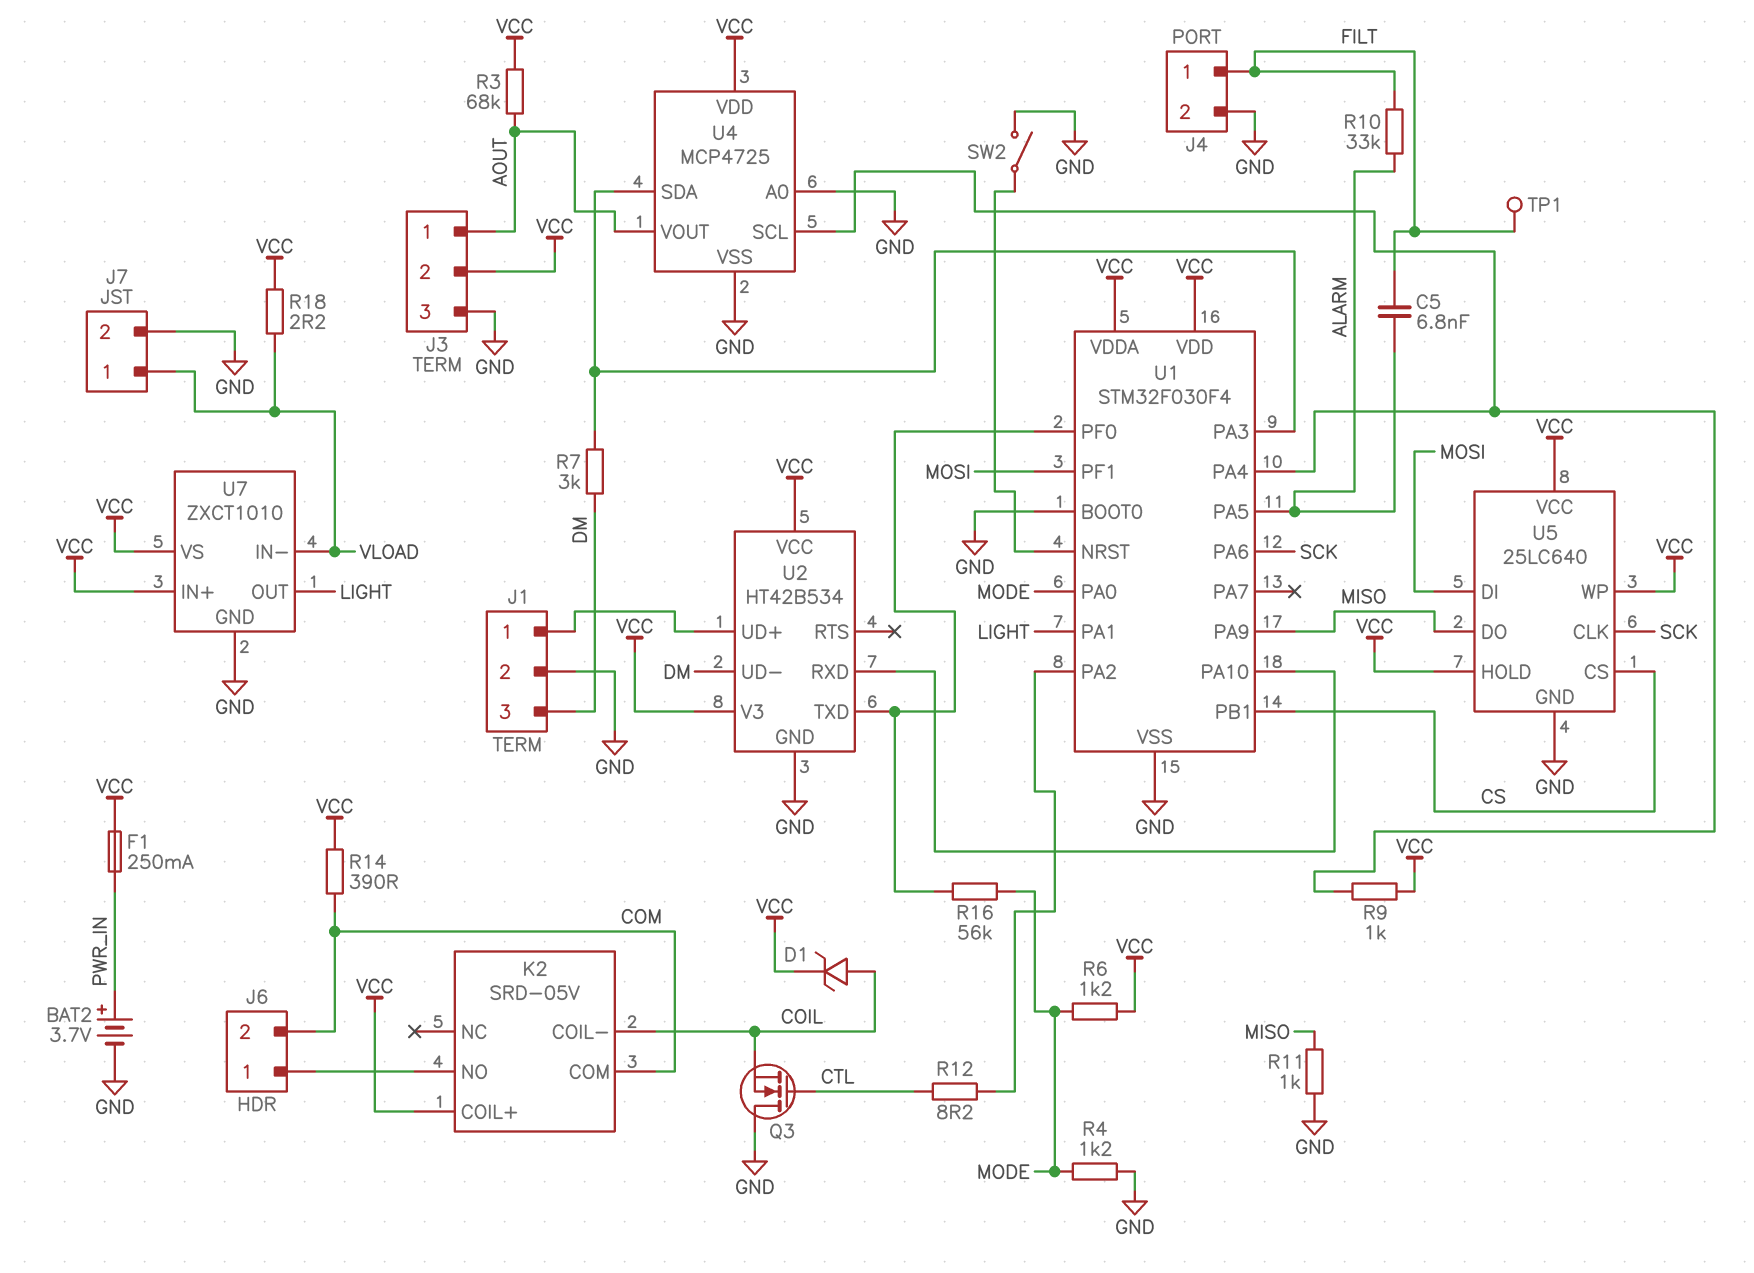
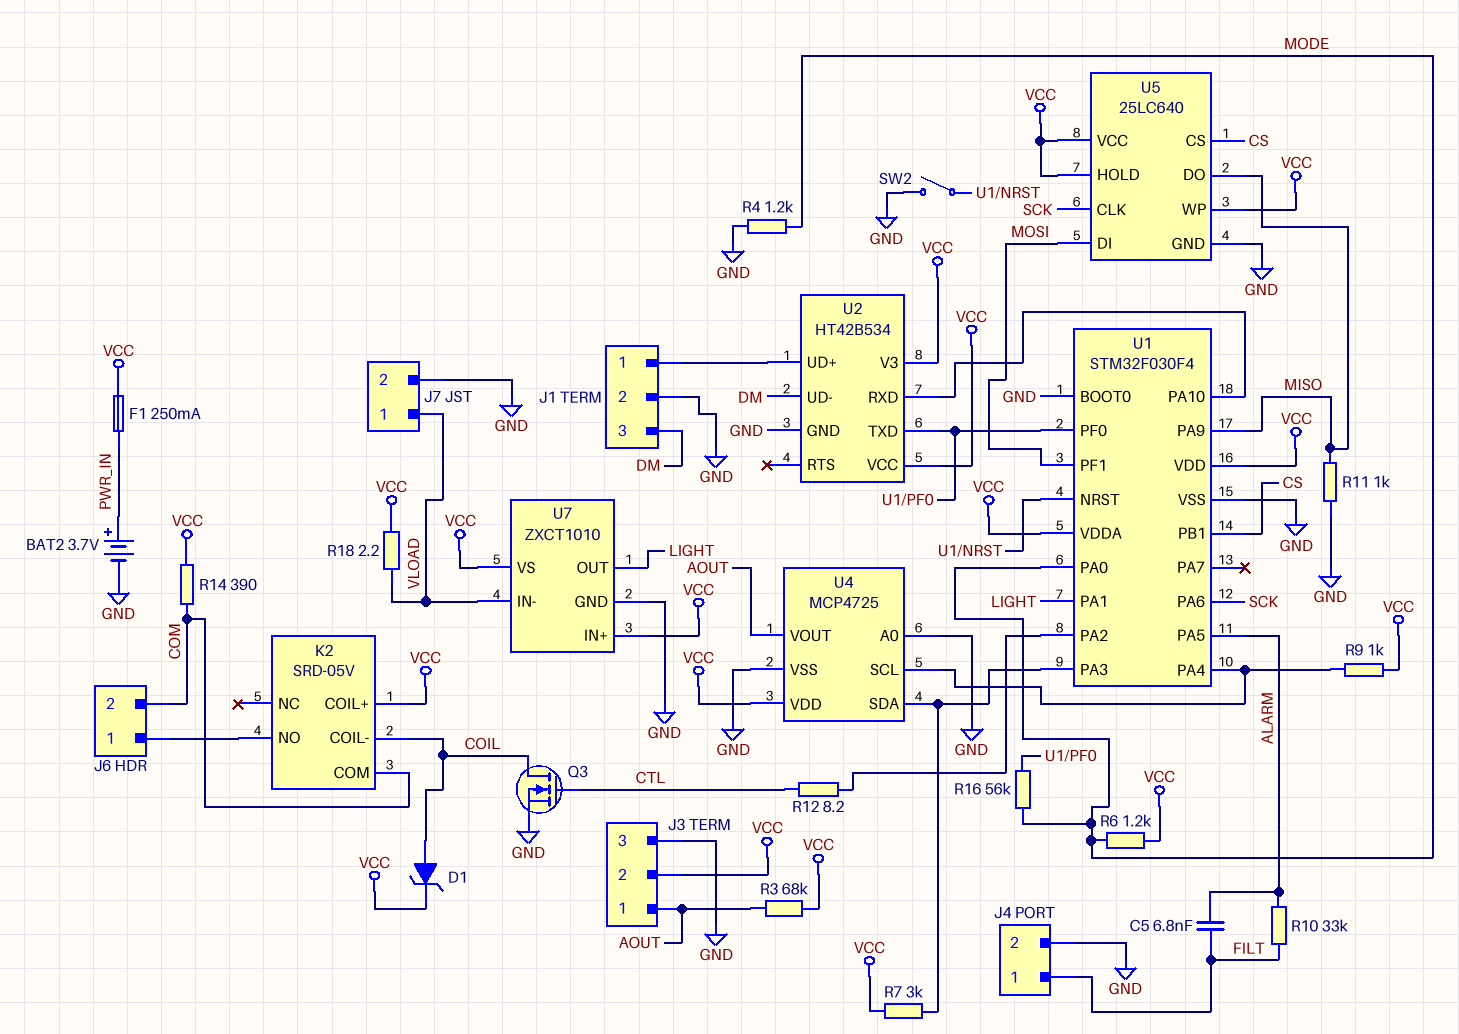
Q3: NMOS (G CTL, D GND, S COIL) -> NMOS (G CTL, D COIL, S GND)
R7: 3k (DM, U1/PA3) -> 3k (U1/PA3, VCC)
TP1: test point (FILT) -> none

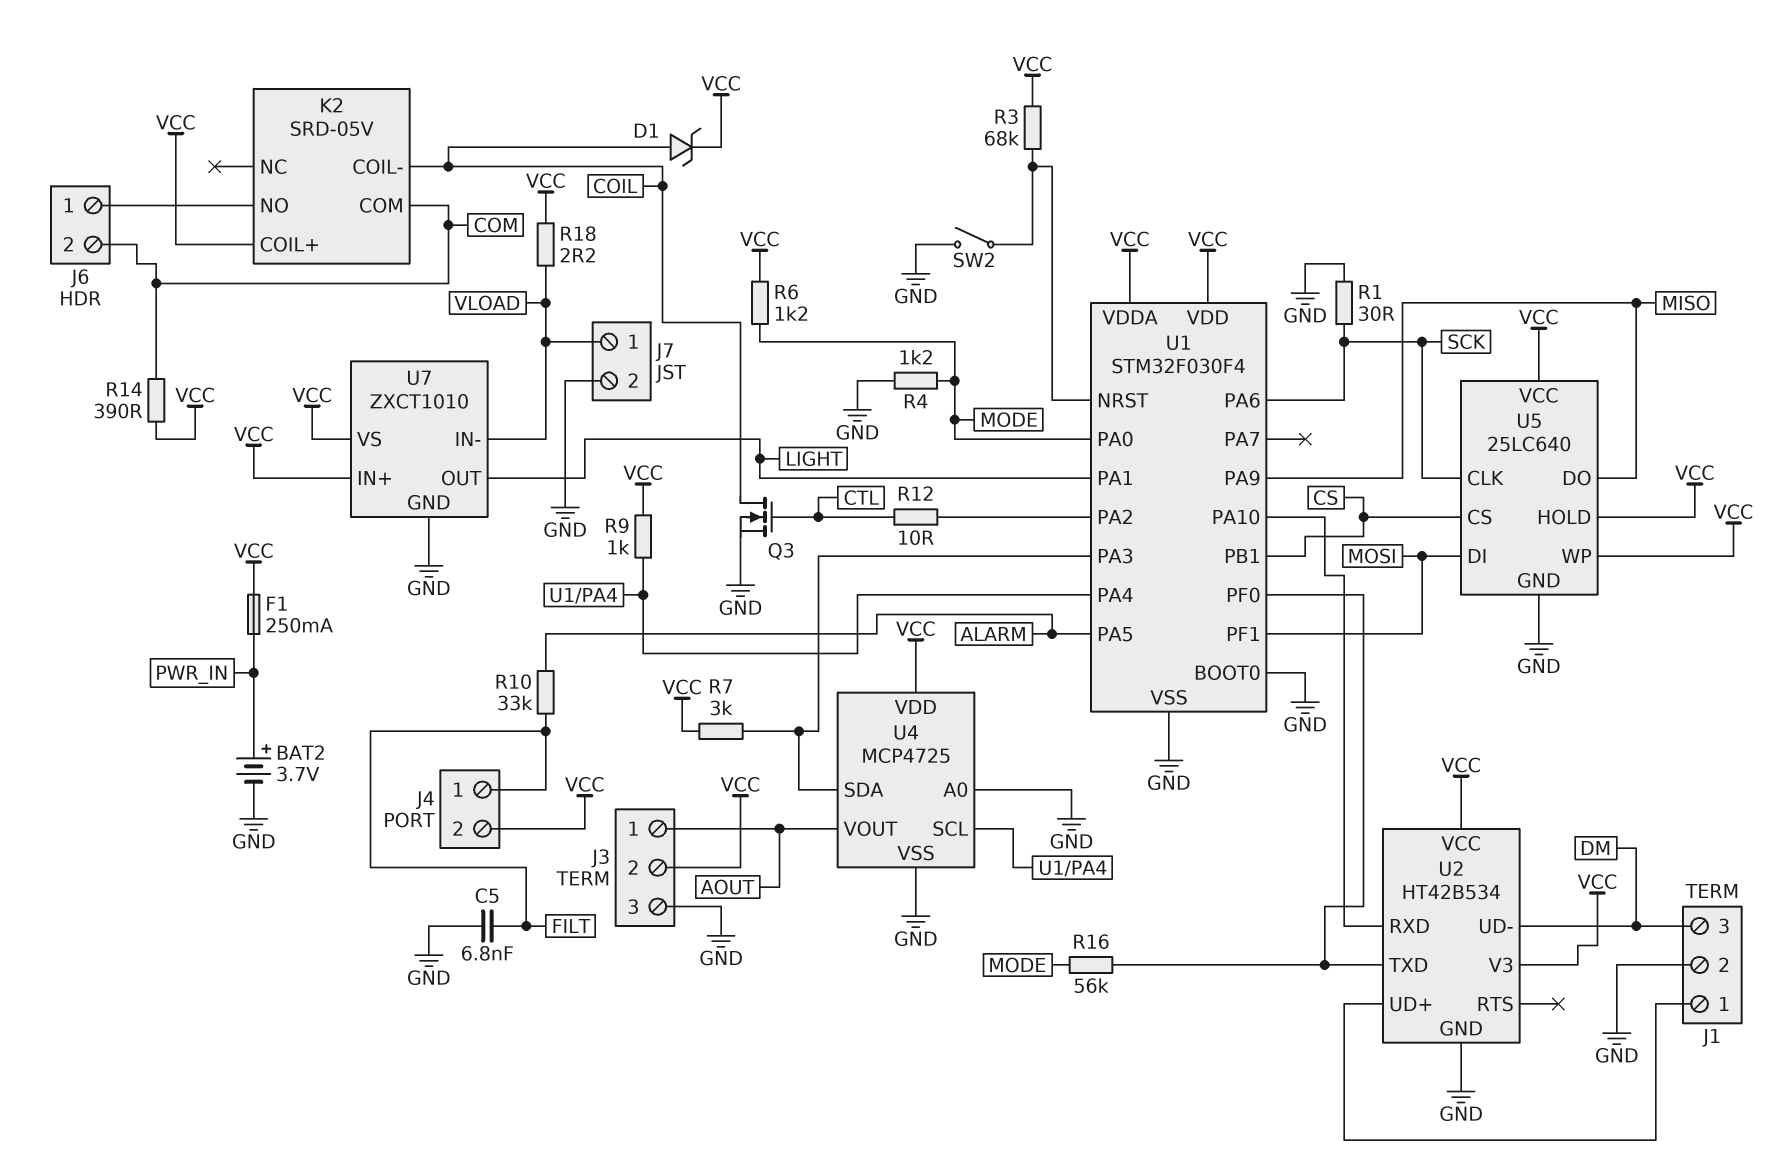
C5: 6.8nF (ALARM, FILT) -> 6.8nF (FILT, GND)
J4 pin 2: GND -> VCC
R1: none -> 30 (GND, SCK)
R3: 68k (AOUT, VCC) -> 68k (U1/NRST, VCC)
R11: 1k (GND, MISO) -> none
R12: 8.2 (CTL, U1/PA2) -> 10 (CTL, U1/PA2)

